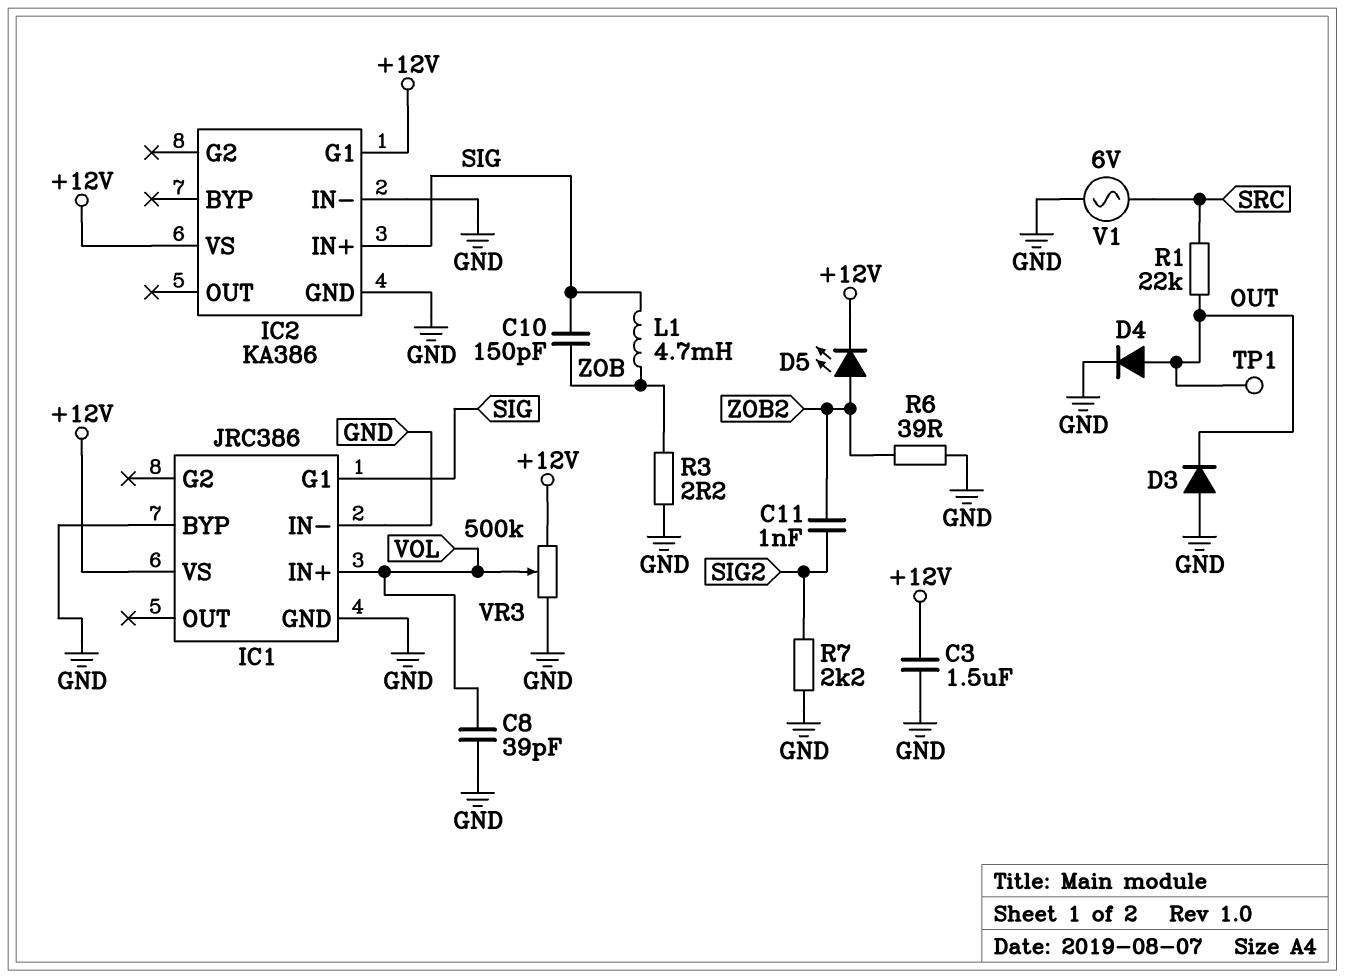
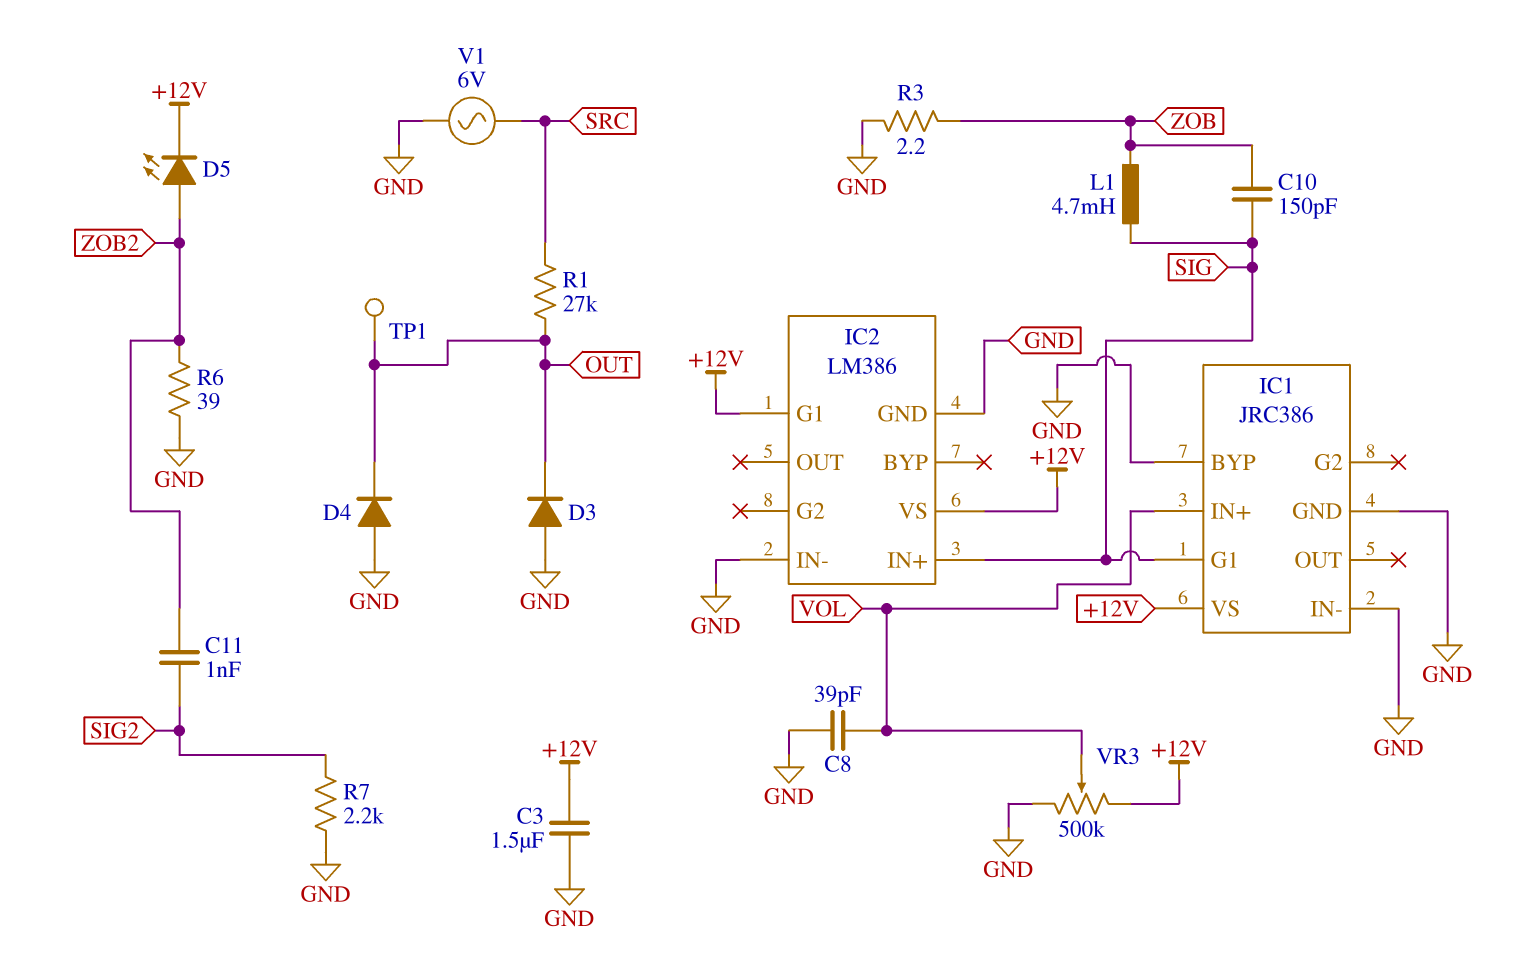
D4: diode (A OUT, K GND) -> diode (A GND, K OUT)
IC2: KA386 -> LM386
R1: 22k (OUT, SRC) -> 27k (OUT, SRC)

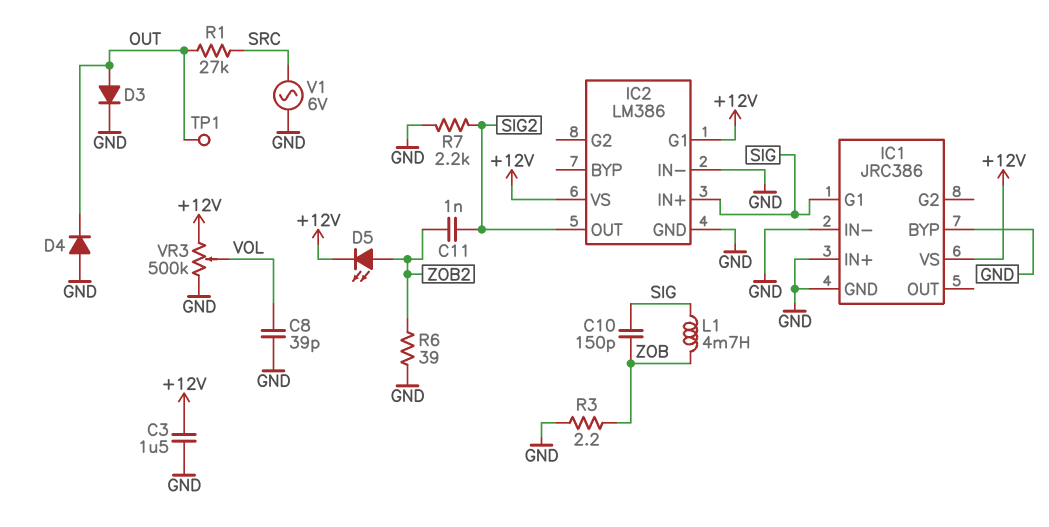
D3: diode (A GND, K OUT) -> diode (A OUT, K GND)
IC1 pin IN+: VOL -> GND
IC2 pin OUT: none -> SIG2

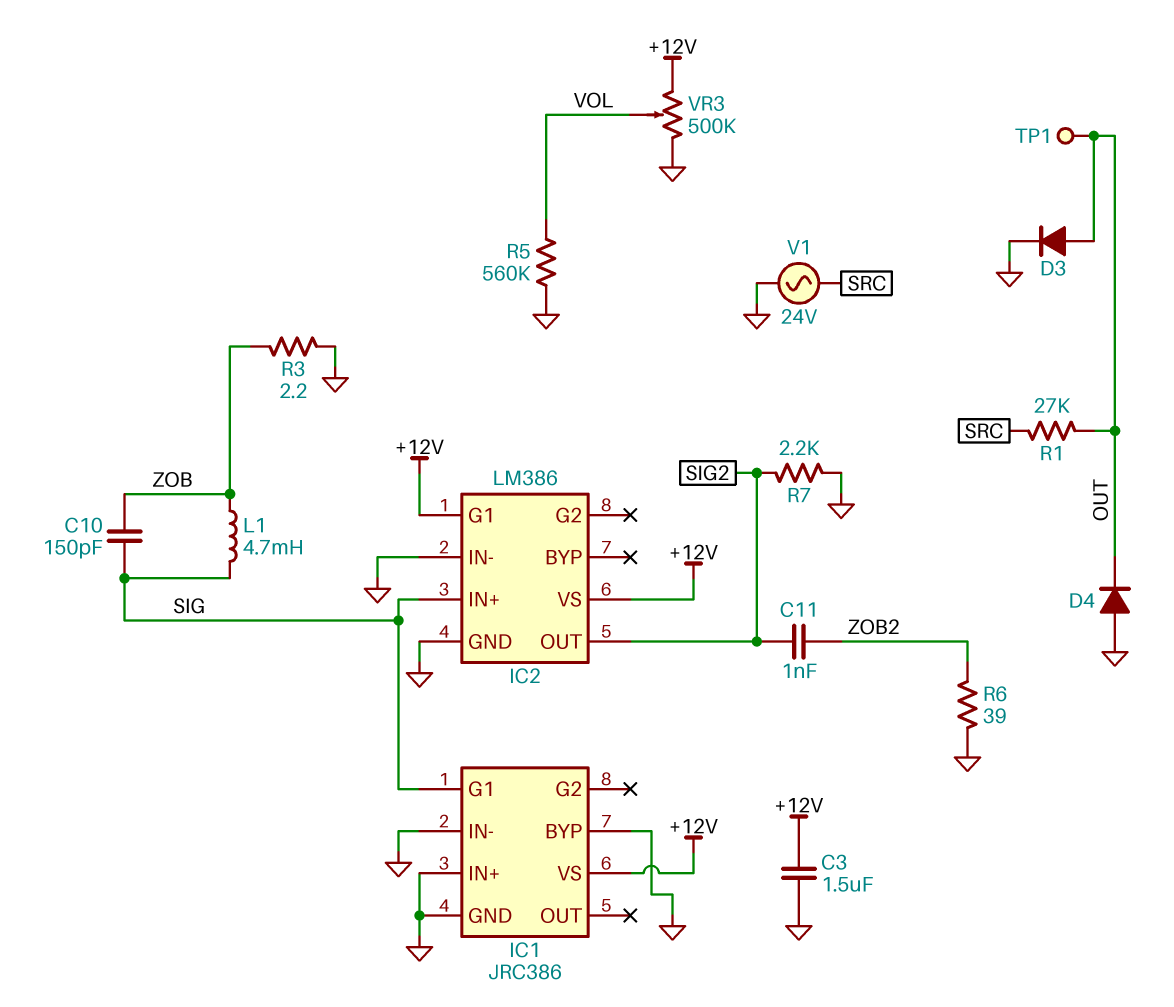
C8: 39pF (GND, VOL) -> none
D5: LED (A ZOB2, K +12V) -> none
R5: none -> 560k (GND, VOL)
V1: AC 6V (GND, SRC) -> AC 24V (GND, SRC)

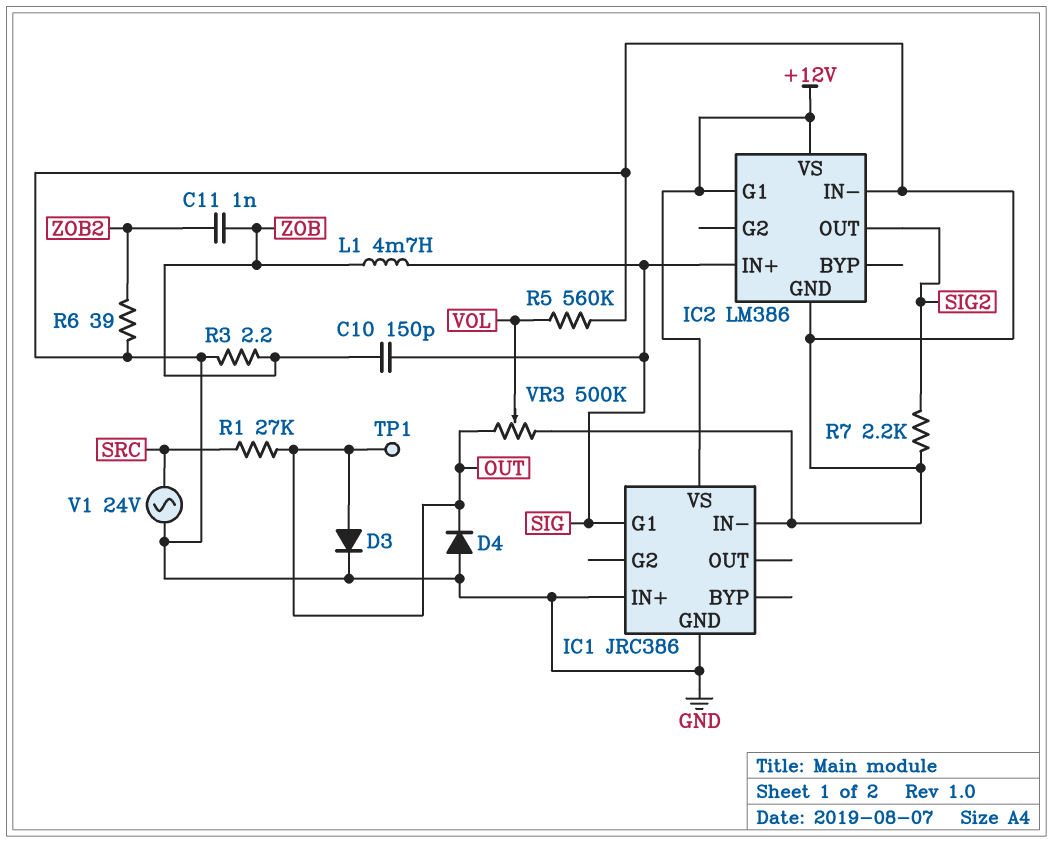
C3: 1.5uF (+12V, GND) -> none
C11: 1nF (SIG2, ZOB2) -> 1nF (ZOB, ZOB2)
IC1 pin BYP: GND -> none
VR3: 500k (+12V, GND, wiper VOL) -> 500k (GND, OUT, wiper VOL)

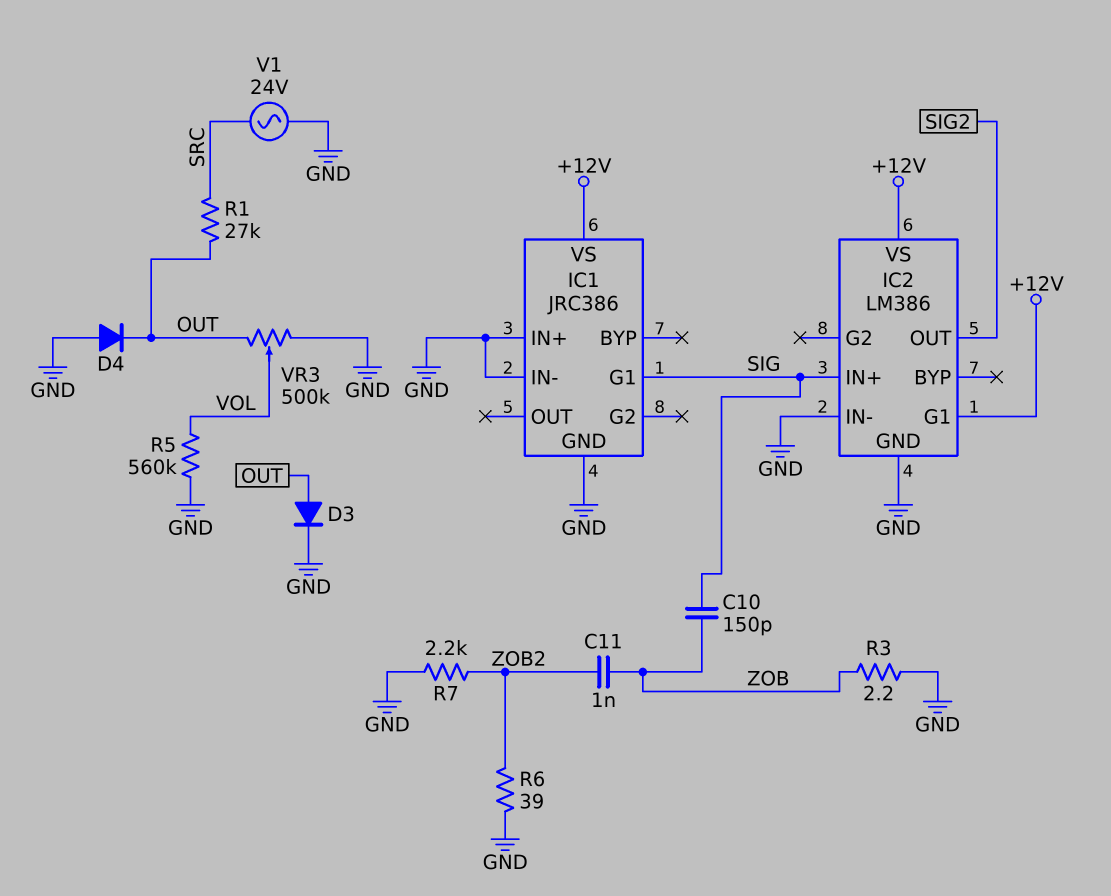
L1: 4.7mH (SIG, ZOB) -> none
R7: 2.2k (GND, SIG2) -> 2.2k (GND, ZOB2)
TP1: test point (OUT) -> none

